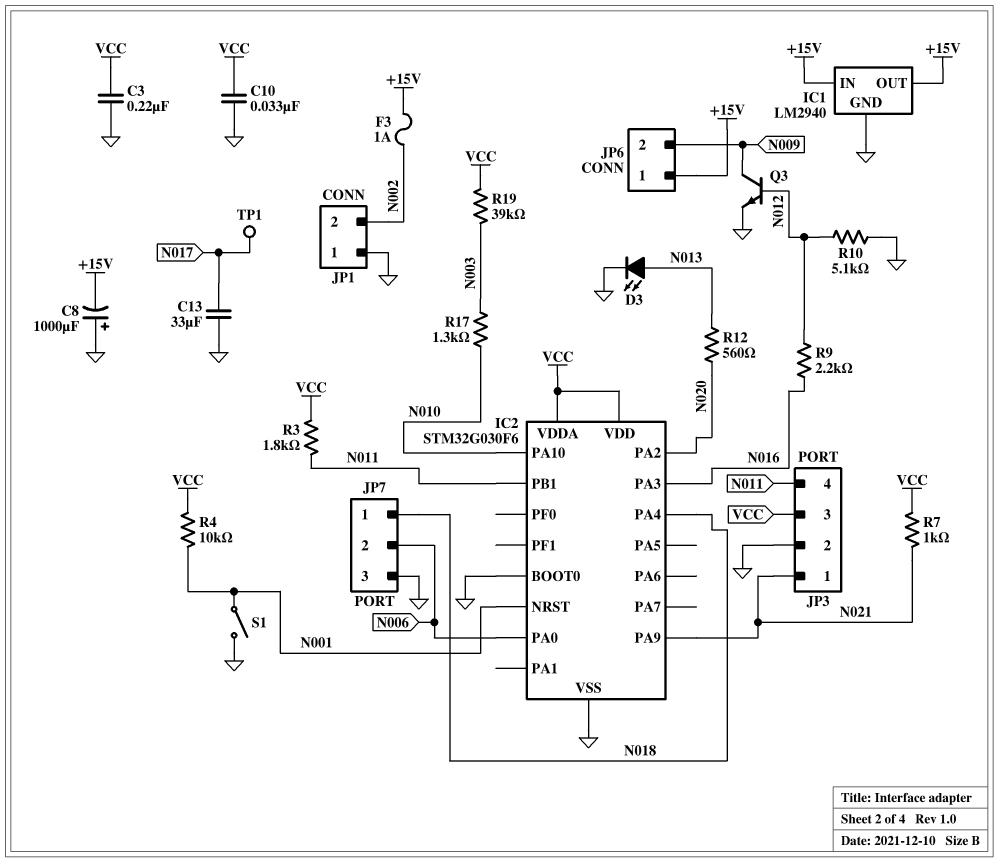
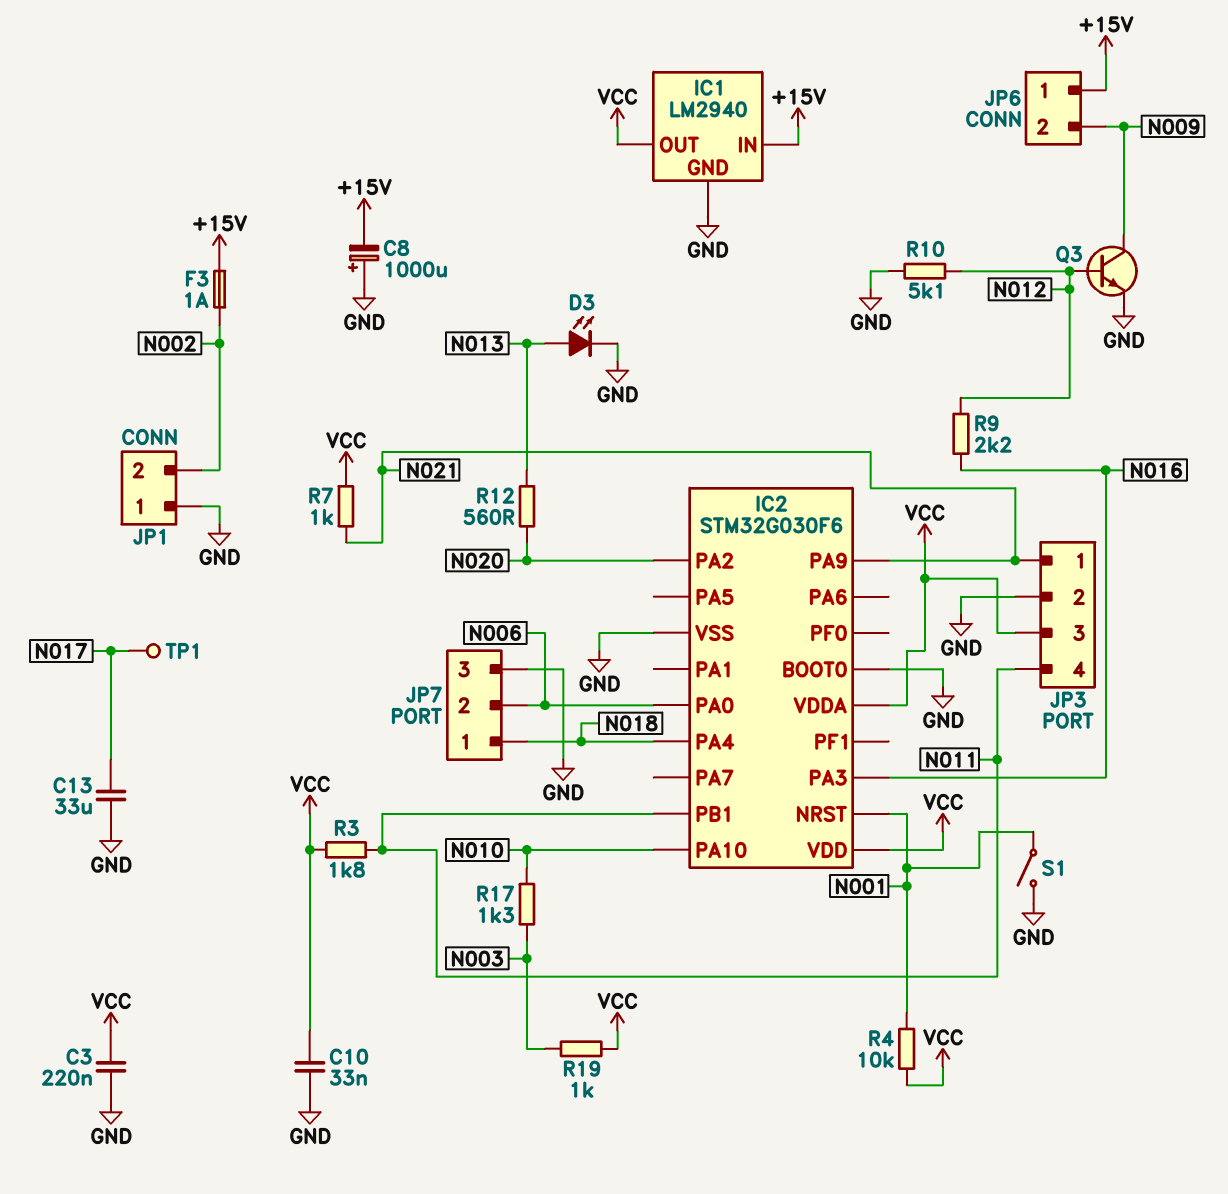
IC1 pin OUT: +15V -> VCC
R19: 39k (N003, VCC) -> 1k (N003, VCC)

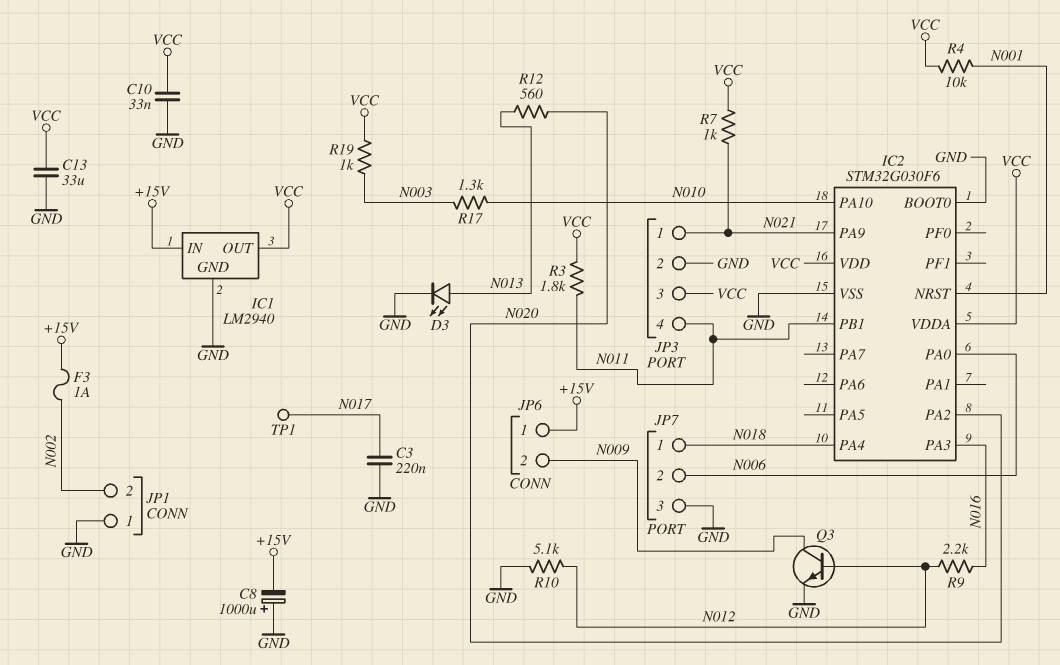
C3: 220nF (GND, VCC) -> 220nF (GND, N017)
C13: 33uF (GND, N017) -> 33uF (GND, VCC)
S1: switch (GND, N001) -> none

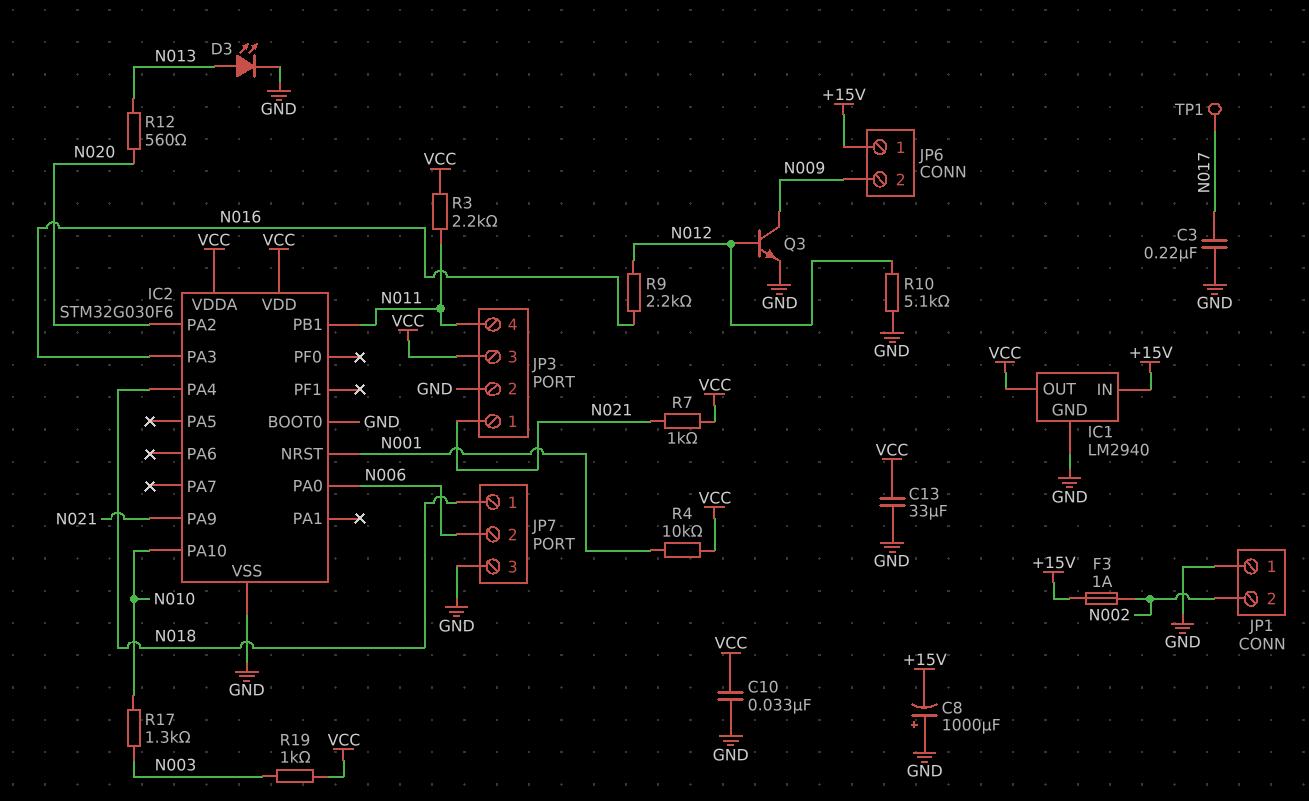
R3: 1.8k (N011, VCC) -> 2.2k (N011, VCC)

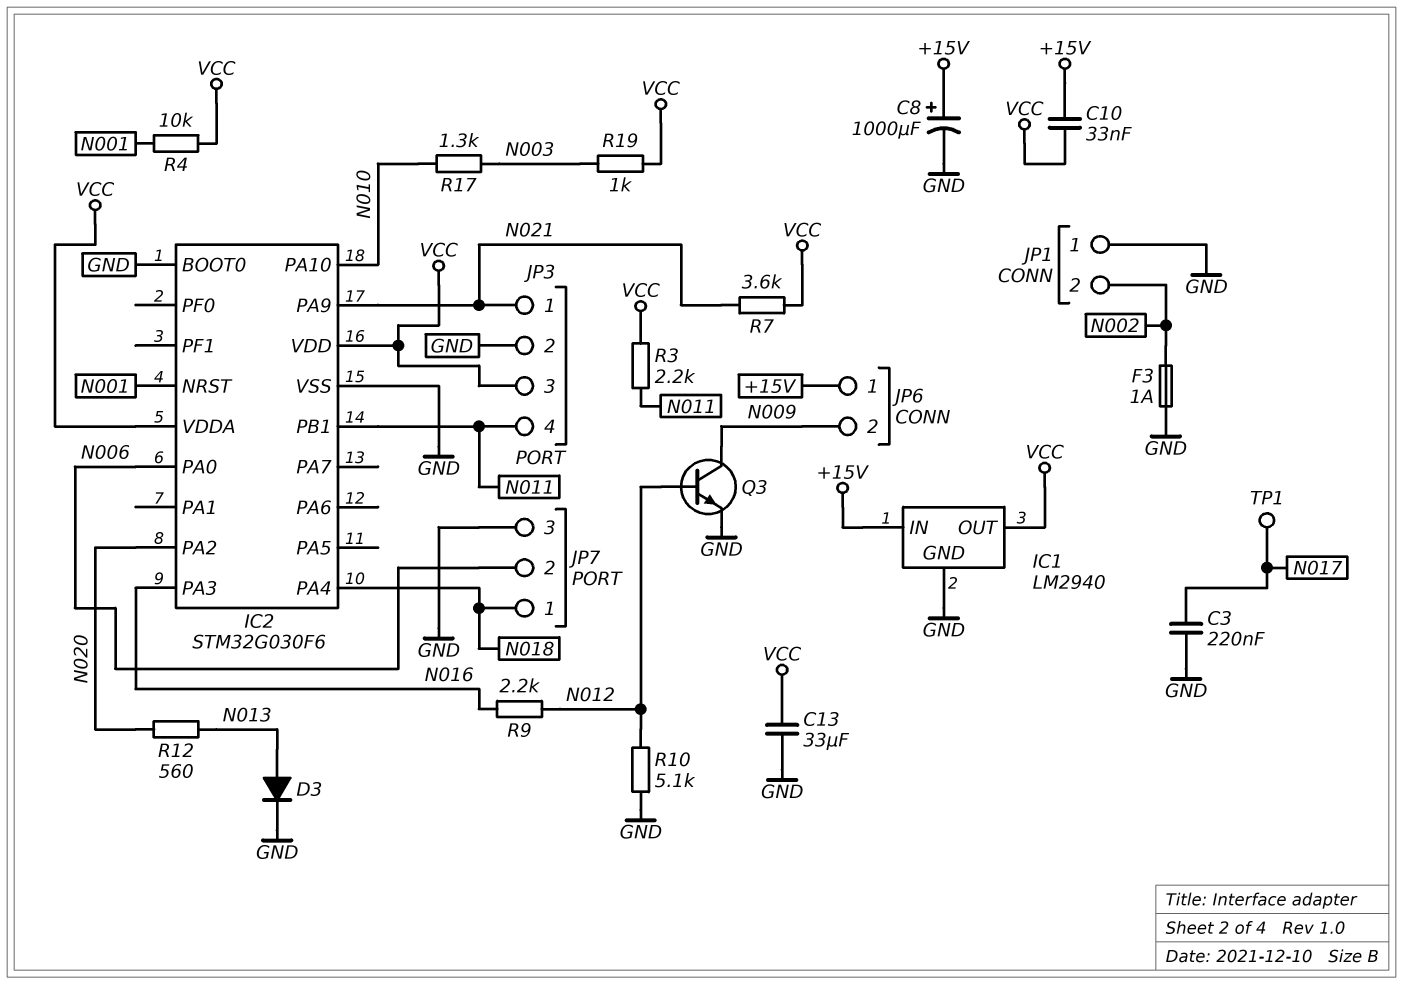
C8: 1000uF (plus GND, minus +15V) -> 1000uF (plus +15V, minus GND)
C10: 33nF (GND, VCC) -> 33nF (+15V, VCC)
D3: LED (A N013, K GND) -> diode (A N013, K GND)
F3: 1A (+15V, N002) -> 1A (GND, N002)
R7: 1k (N021, VCC) -> 3.6k (N021, VCC)

